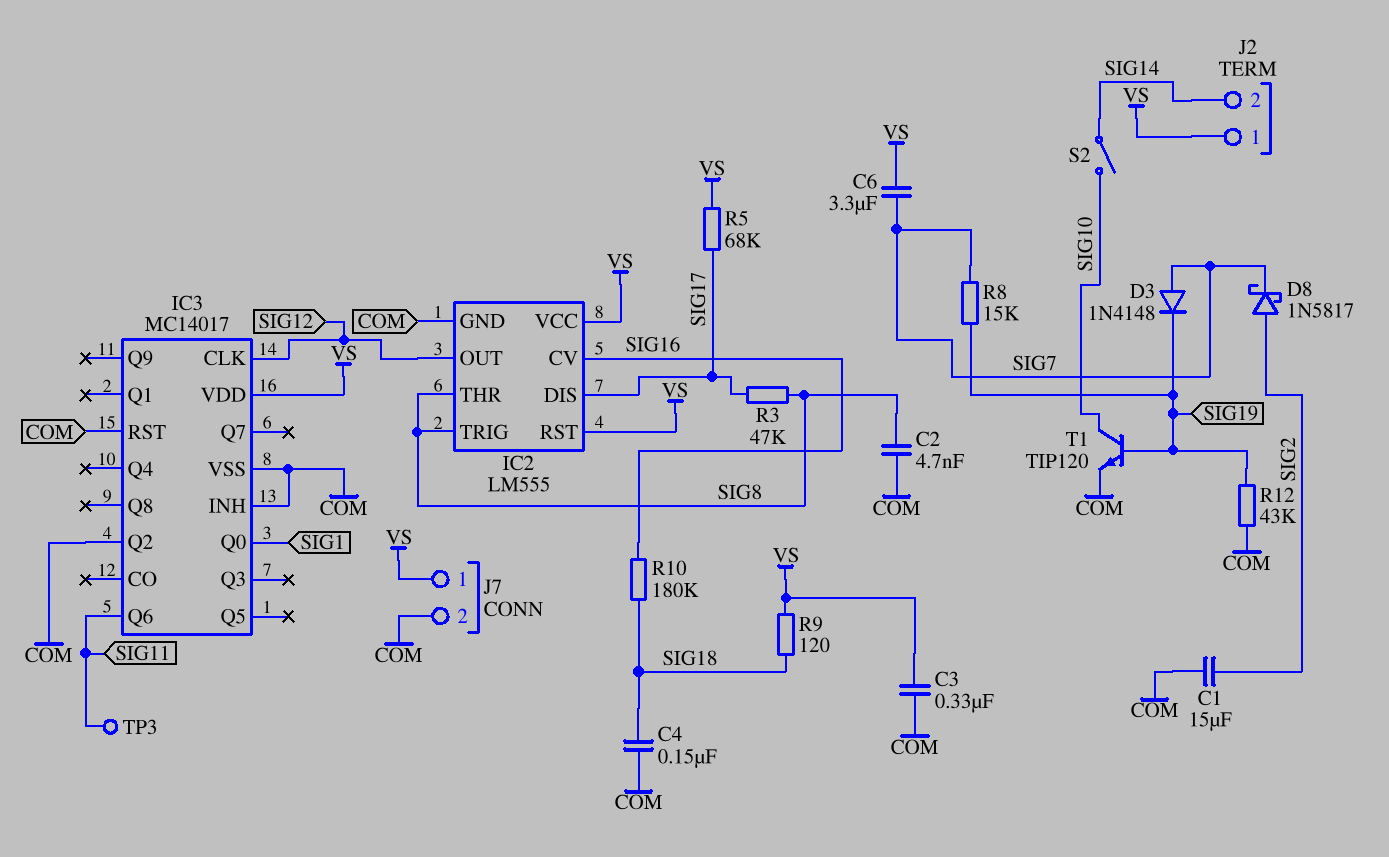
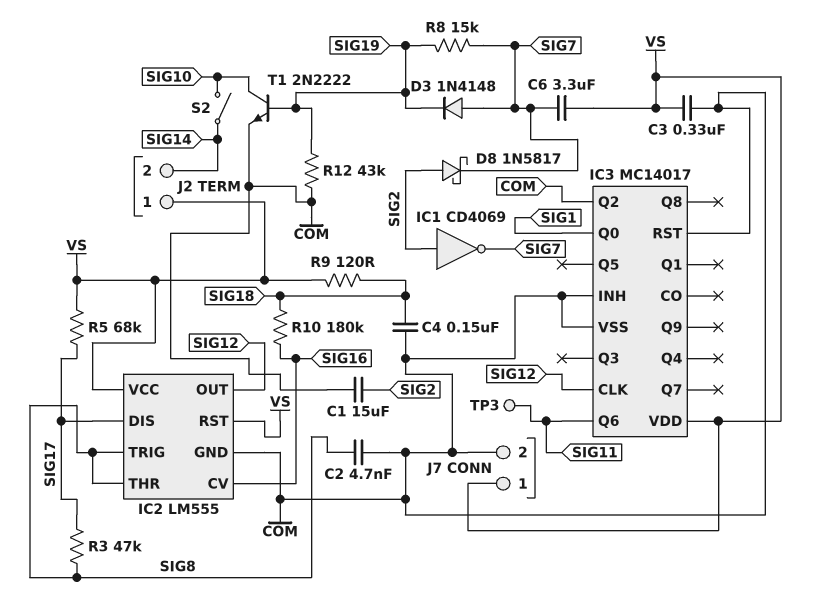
IC1: none -> NOT CD4069 (in SIG2, out SIG7)
T1: NPN TIP120 (B SIG19, C SIG10, E COM) -> NPN 2N2222 (B SIG19, C SIG10, E COM)

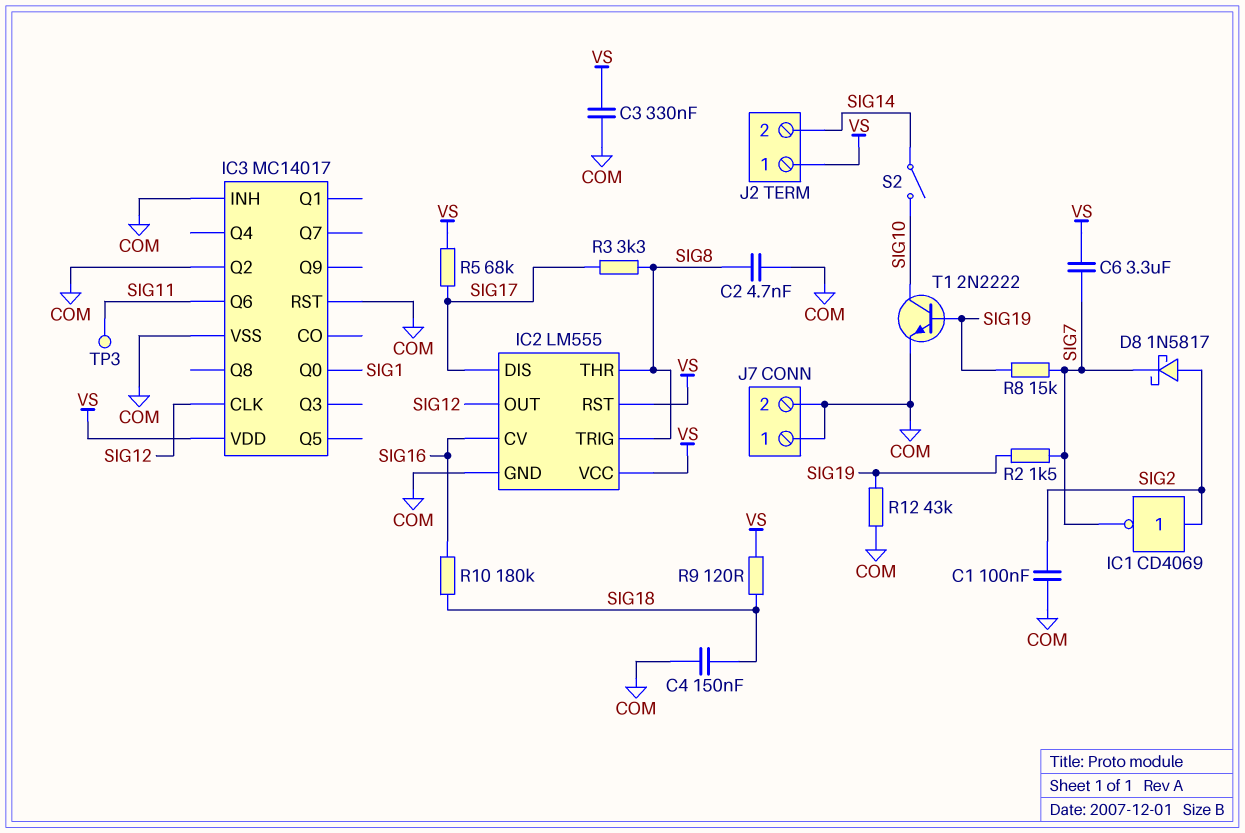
C1: 15uF (COM, SIG2) -> 100nF (COM, SIG2)
D3: diode 1N4148 (A SIG7, K SIG19) -> none
J7 pin 1: VS -> COM
R2: none -> 1.5k (SIG7, SIG19)
R3: 47k (SIG8, SIG17) -> 3.3k (SIG8, SIG17)

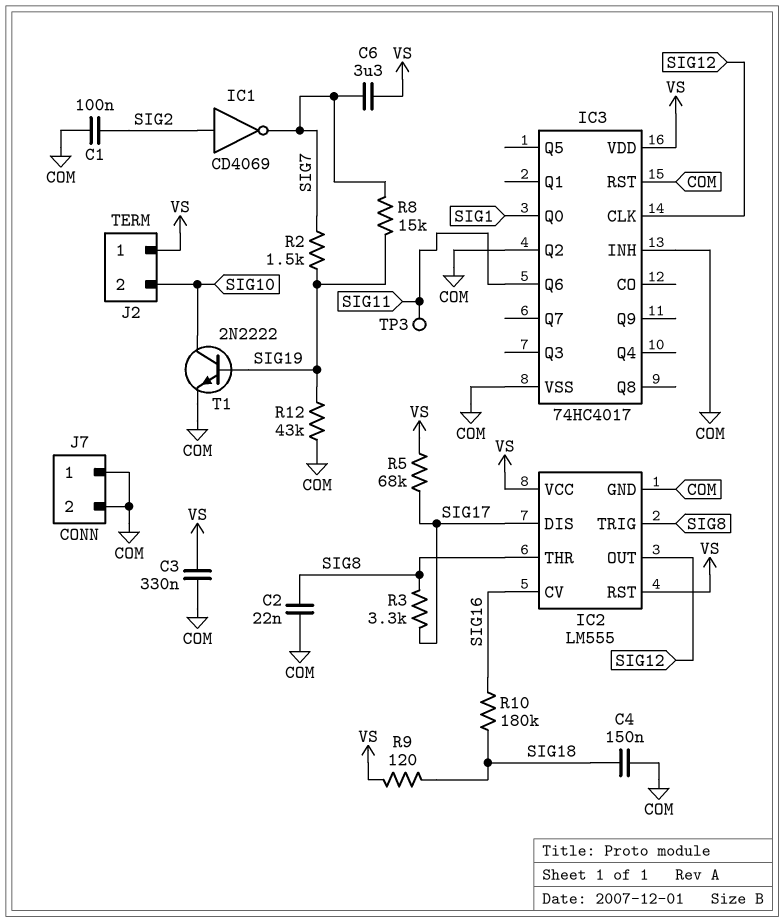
C2: 4.7nF (COM, SIG8) -> 22nF (COM, SIG8)
D8: schottky 1N5817 (A SIG2, K SIG7) -> none
IC3: MC14017 -> 74HC4017
J2 pin 2: SIG14 -> SIG10
S2: switch (SIG10, SIG14) -> none

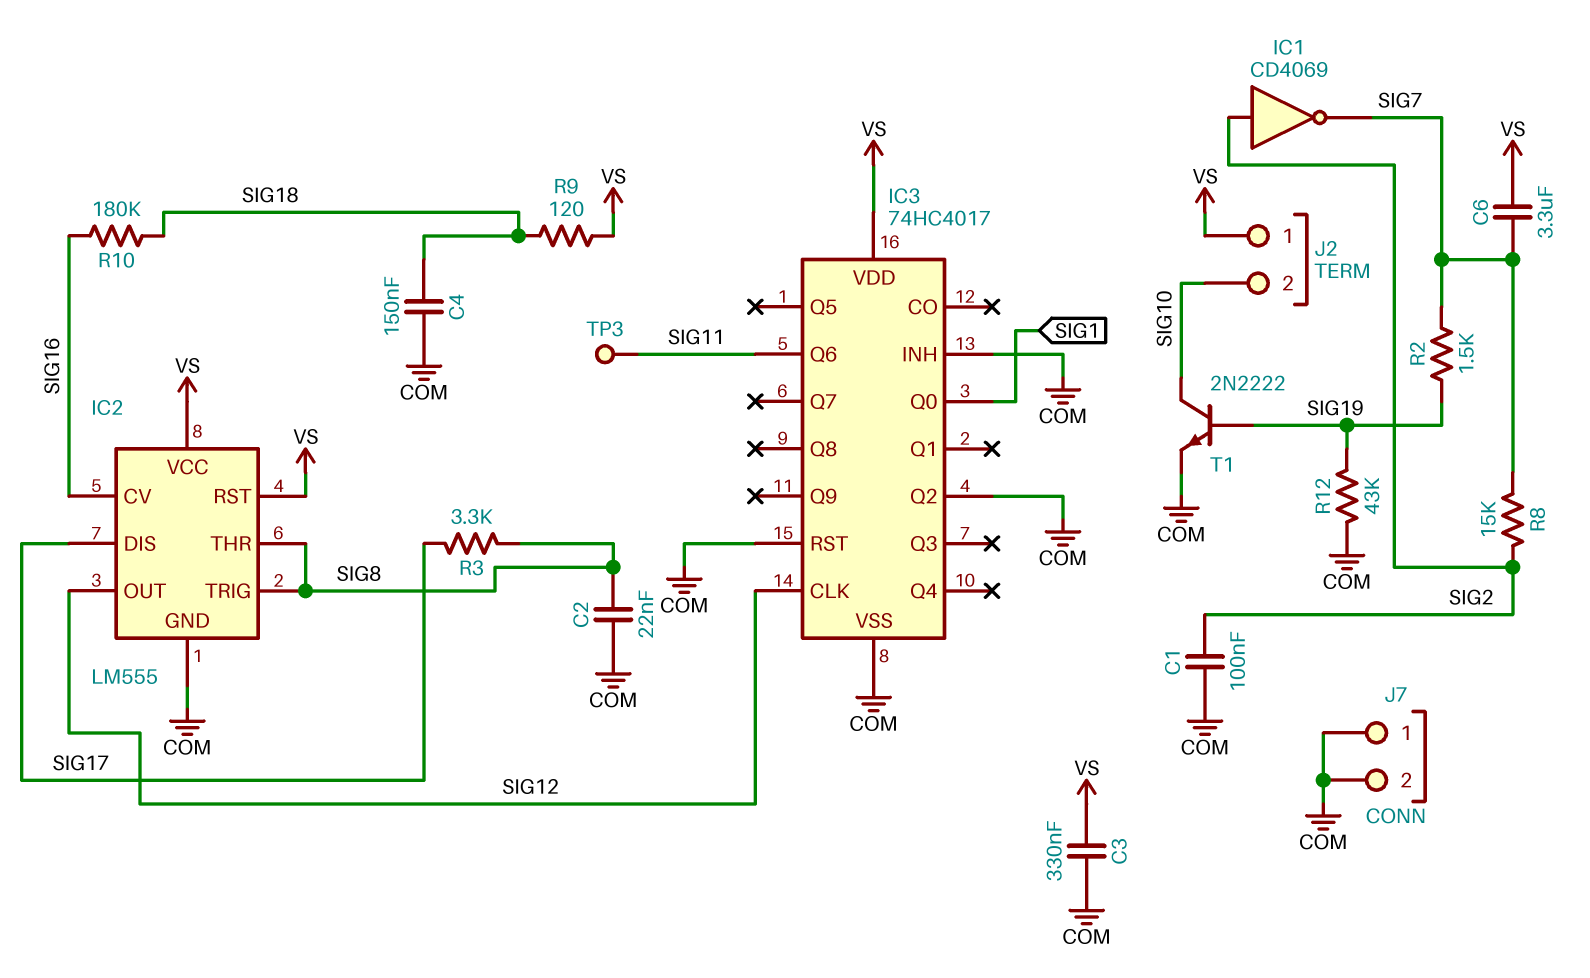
R5: 68k (SIG17, VS) -> none
R8: 15k (SIG7, SIG19) -> 15k (SIG2, SIG7)

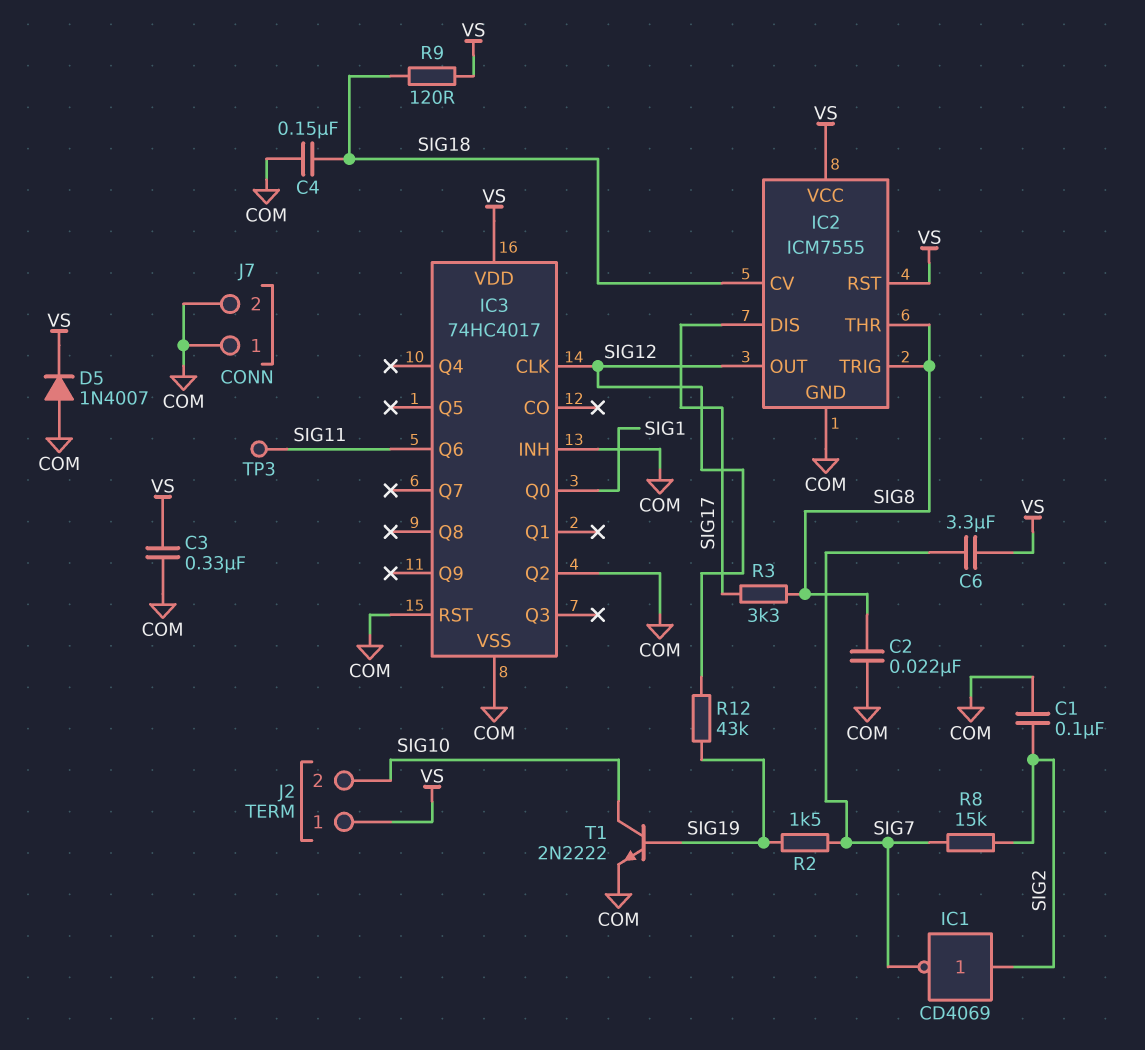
D5: none -> diode 1N4007 (A COM, K VS)
IC2: LM555 -> ICM7555
IC2 pin CV: SIG16 -> SIG18
R10: 180k (SIG16, SIG18) -> none
R12: 43k (COM, SIG19) -> 43k (SIG12, SIG19)

